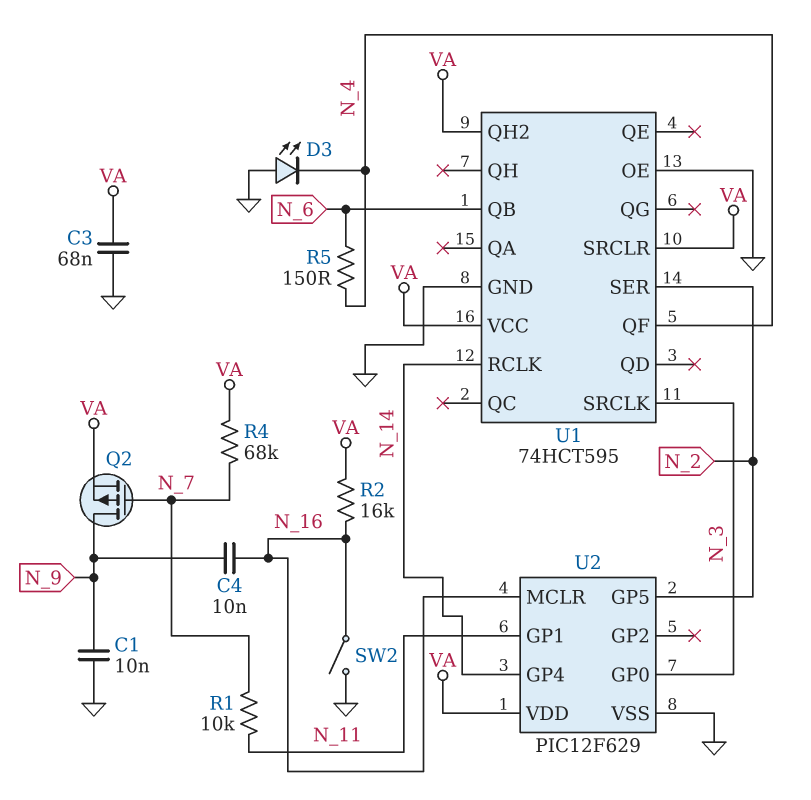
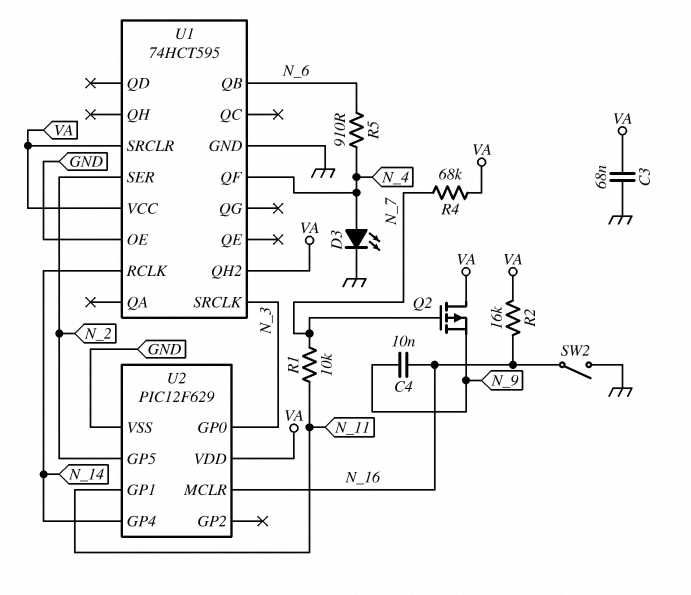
C1: 10nF (GND, N_9) -> none
D3: LED (A GND, K N_4) -> LED (A N_4, K GND)
Q2: PMOS (G N_7, D N_9, S VA) -> PMOS (G N_7, D VA, S N_9)
R5: 150 (N_4, N_6) -> 910 (N_4, N_6)

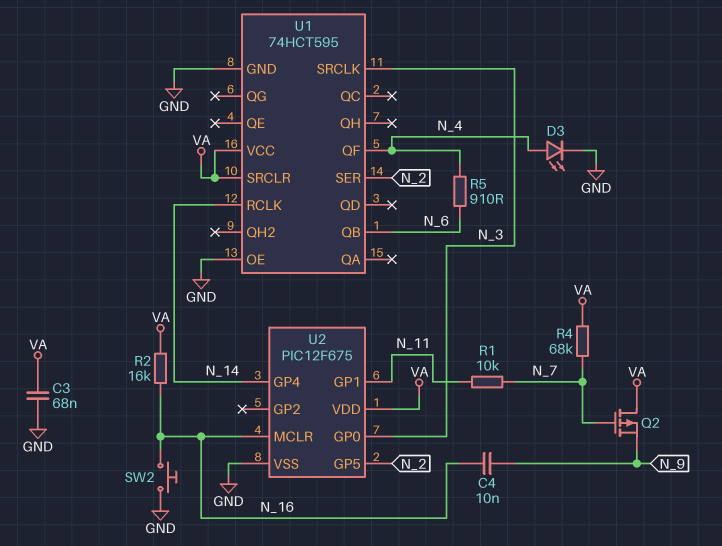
SW2: switch (GND, N_16) -> button (GND, N_16)
U1 pin QH2: VA -> none
U2: PIC12F629 -> PIC12F675

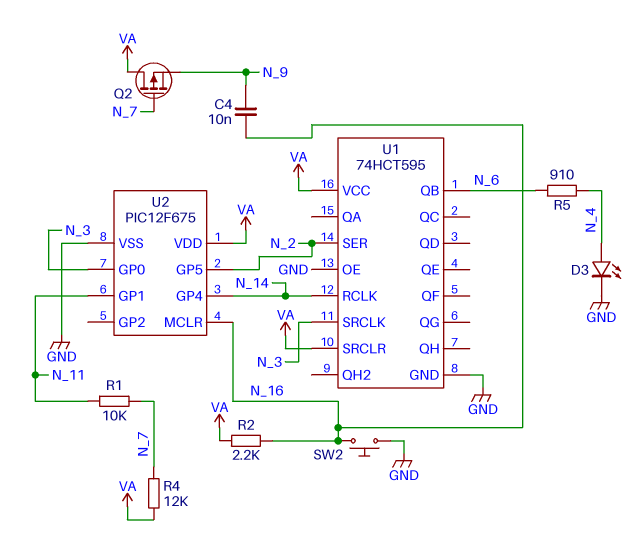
C3: 68nF (GND, VA) -> none
R2: 16k (N_16, VA) -> 2.2k (N_16, VA)
R4: 68k (N_7, VA) -> 12k (N_7, VA)
U1 pin QF: N_4 -> none

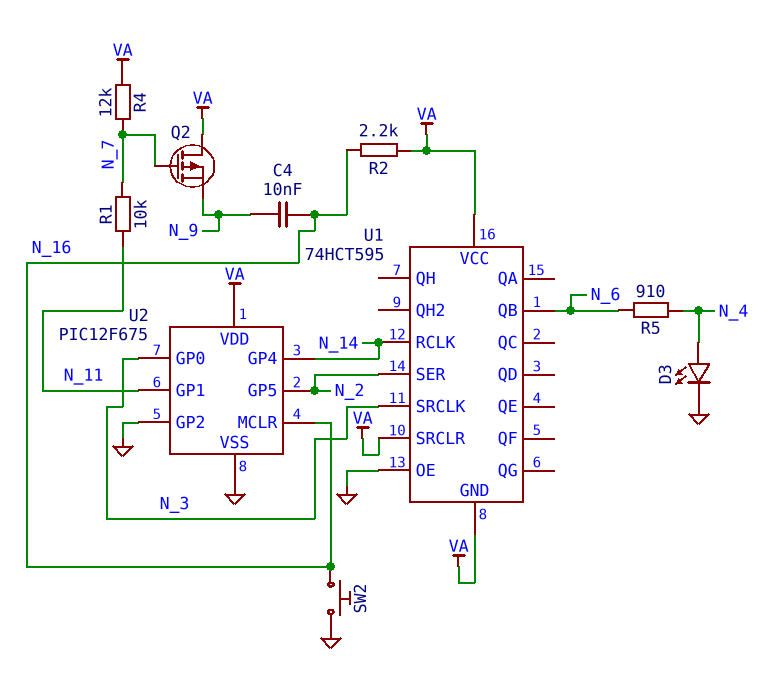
U1 pin GND: GND -> VA
U2 pin GP2: none -> GND

